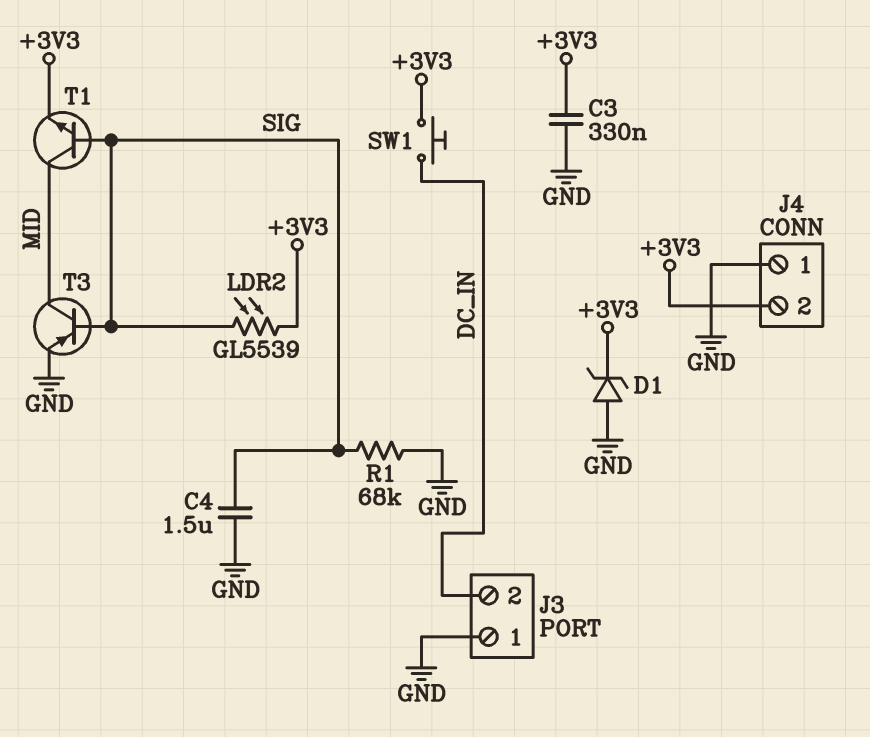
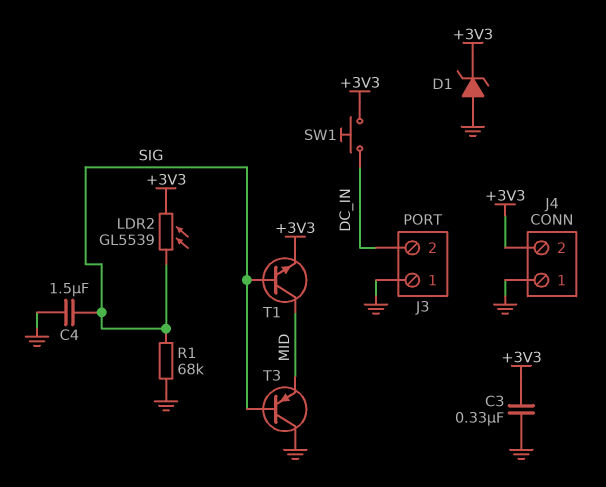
T3: PNP (B SIG, C MID, E GND) -> PNP (B SIG, C GND, E MID)

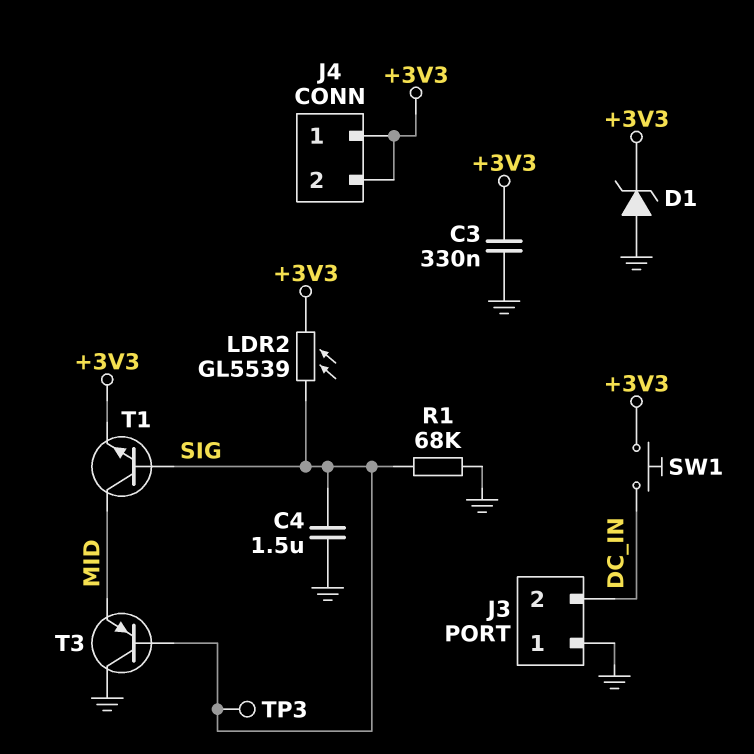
J4 pin 1: GND -> +3V3
TP3: none -> test point (SIG)

